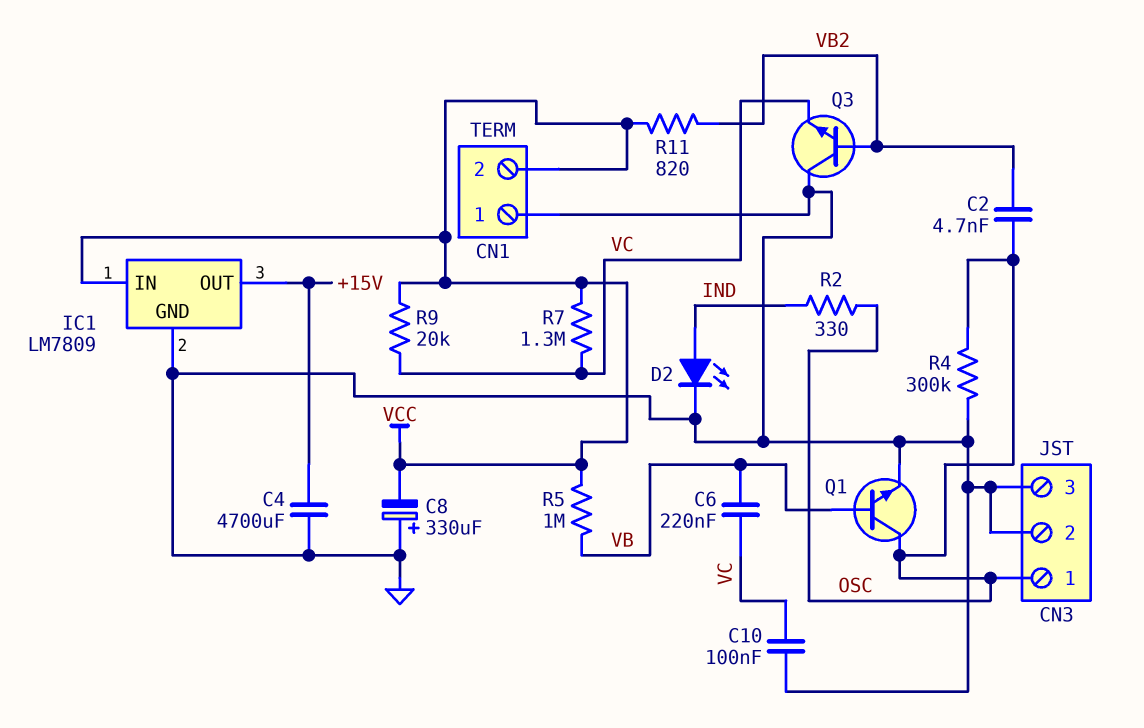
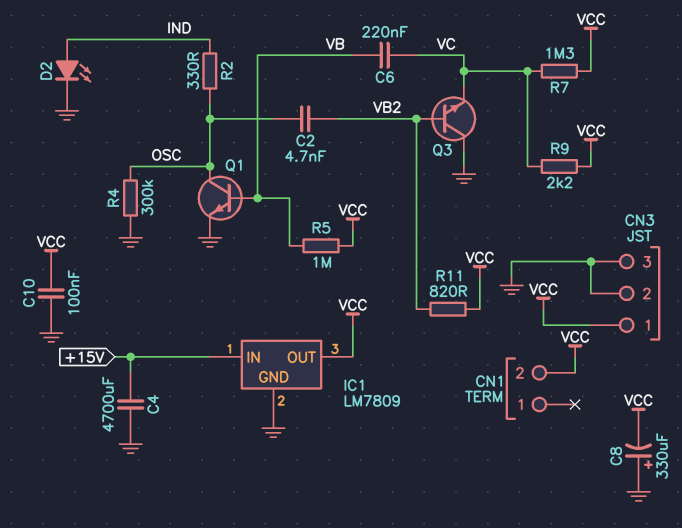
C10: 100nF (GND, VC) -> 100nF (GND, VCC)
CN1 pin 1: GND -> none
CN3 pin 1: OSC -> VCC
IC1 pin IN: VCC -> +15V
IC1 pin OUT: +15V -> VCC
R9: 20k (VC, VCC) -> 2.2k (VC, VCC)

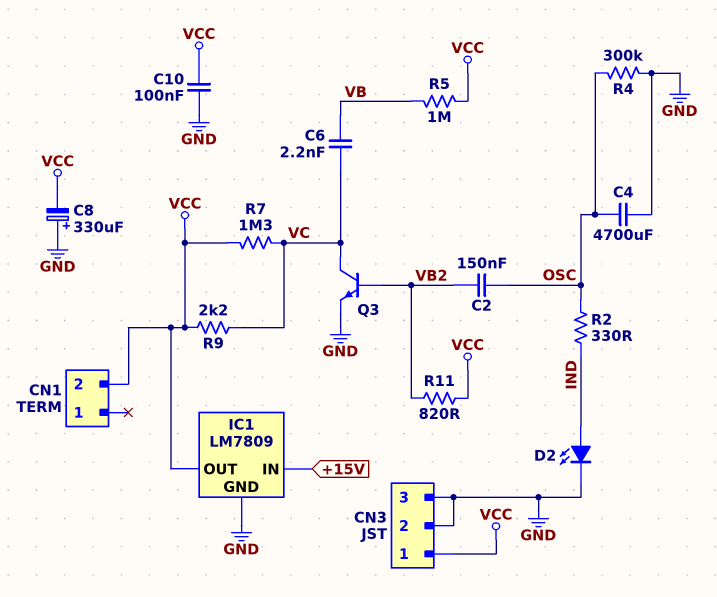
C2: 4.7nF (OSC, VB2) -> 150nF (OSC, VB2)
C4: 4700uF (+15V, GND) -> 4700uF (GND, OSC)
C6: 220nF (VB, VC) -> 2.2nF (VB, VC)
Q1: NPN (B VB, C OSC, E GND) -> none
Q3: NPN (B VB2, C GND, E VC) -> NPN (B VB2, C VC, E GND)

